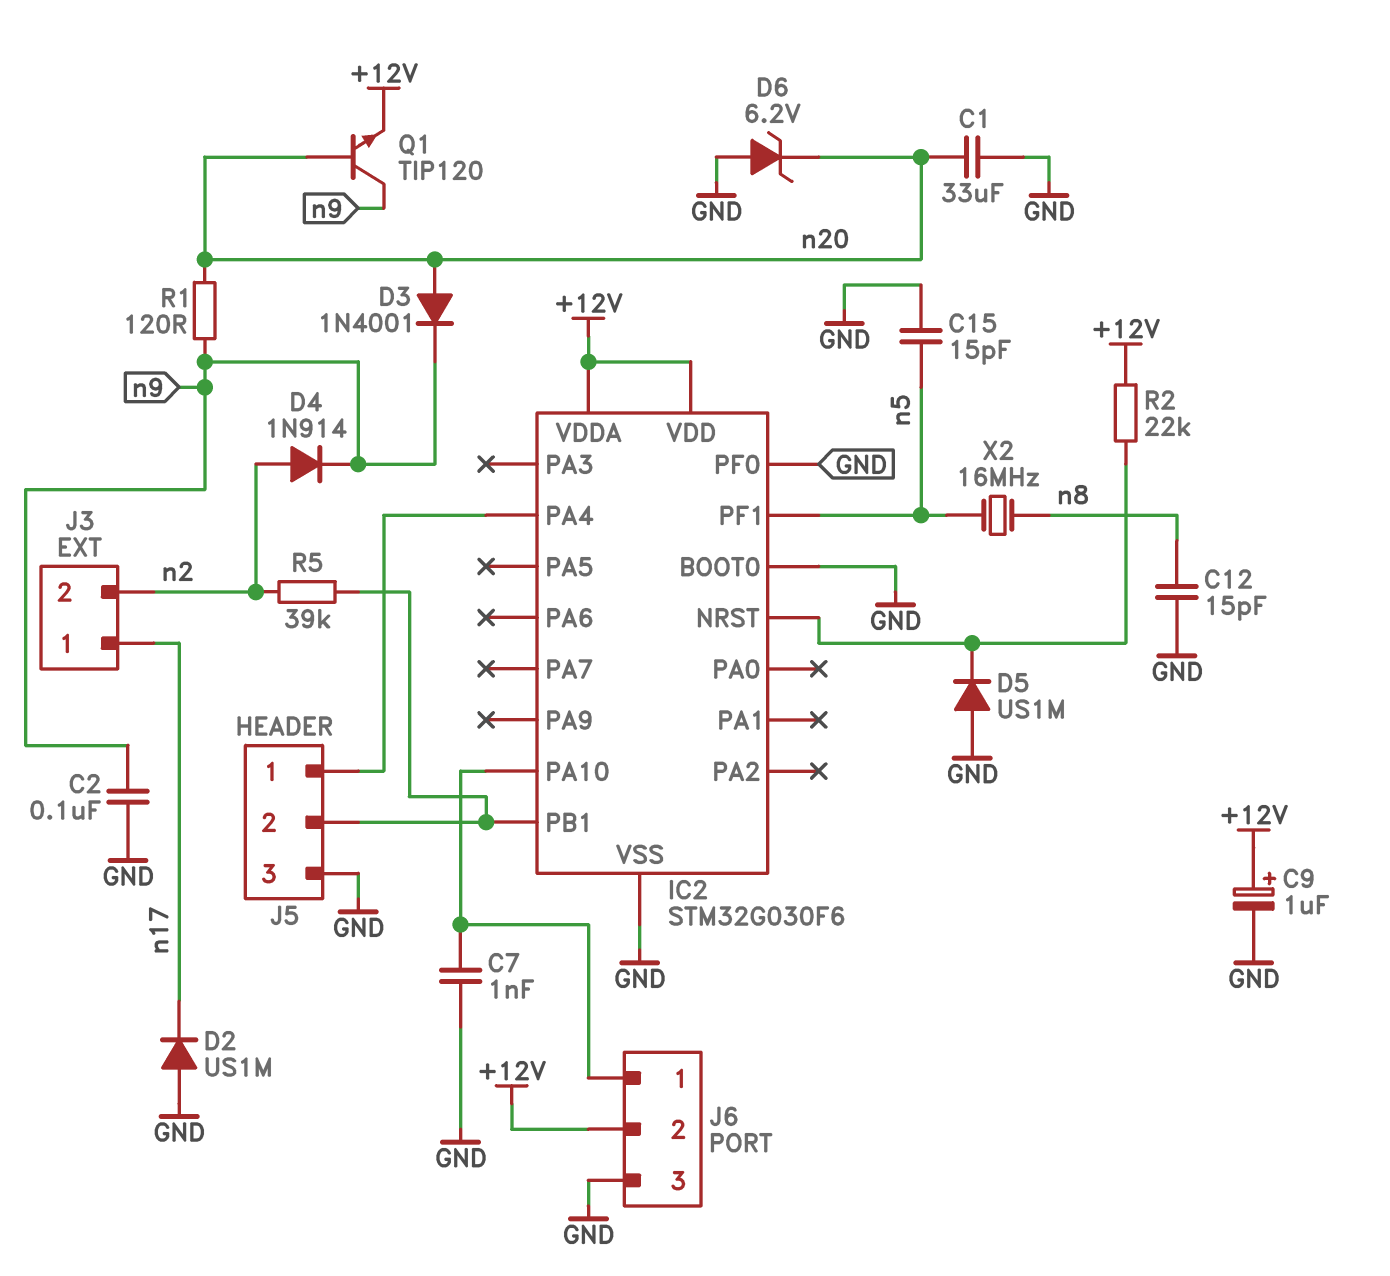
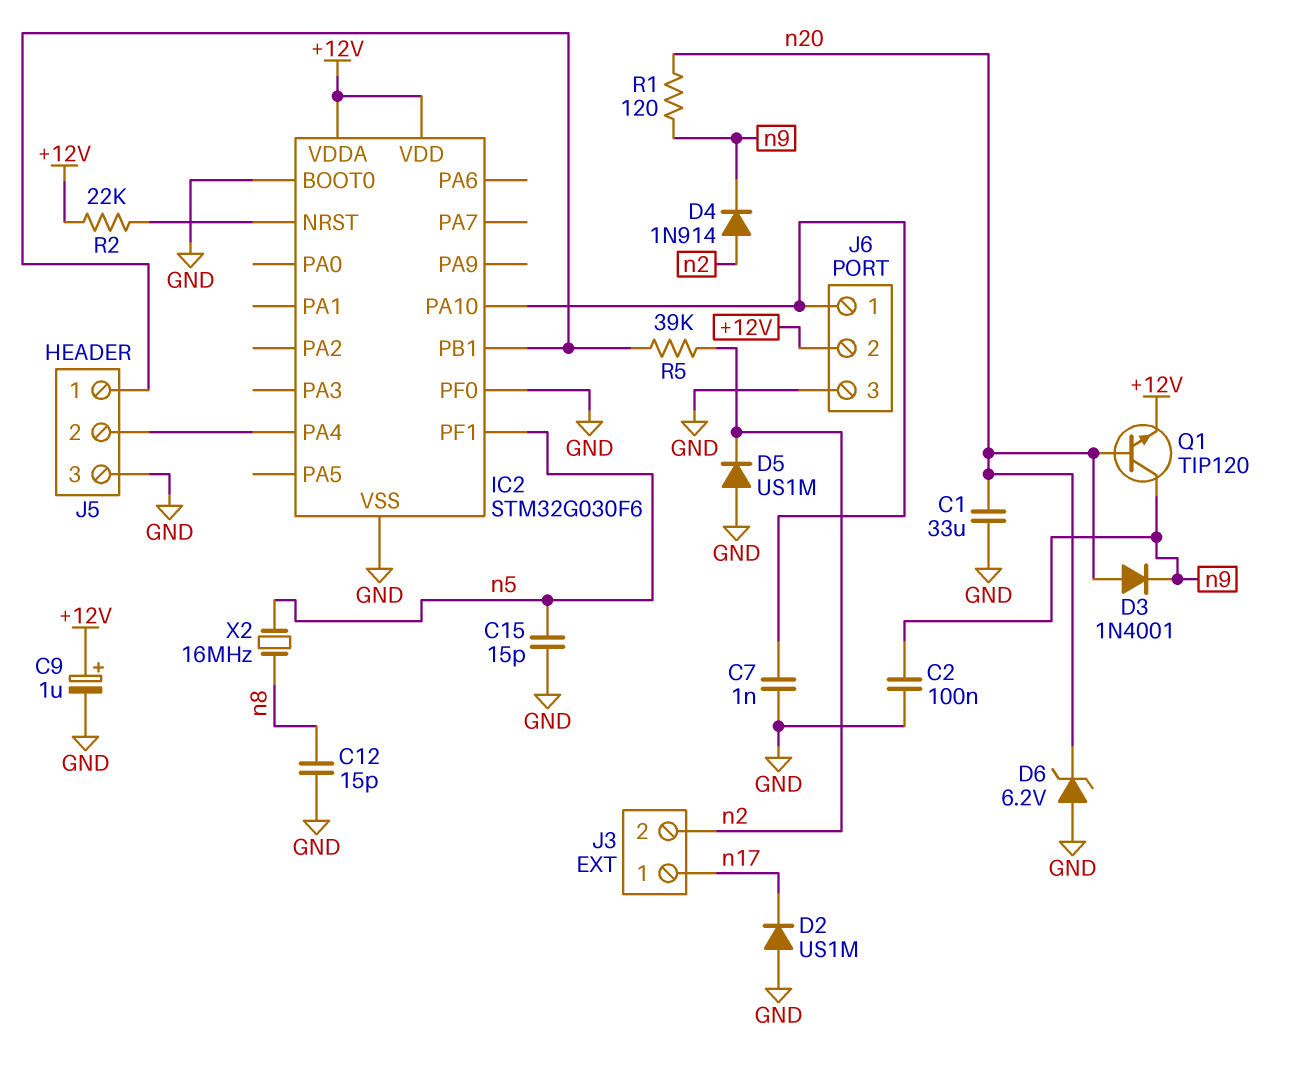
D5: diode US1M (A GND, K IC2/NRST) -> diode US1M (A GND, K n2)
J5 pin 1: IC2/PA4 -> IC2/PB1
J5 pin 2: IC2/PB1 -> IC2/PA4

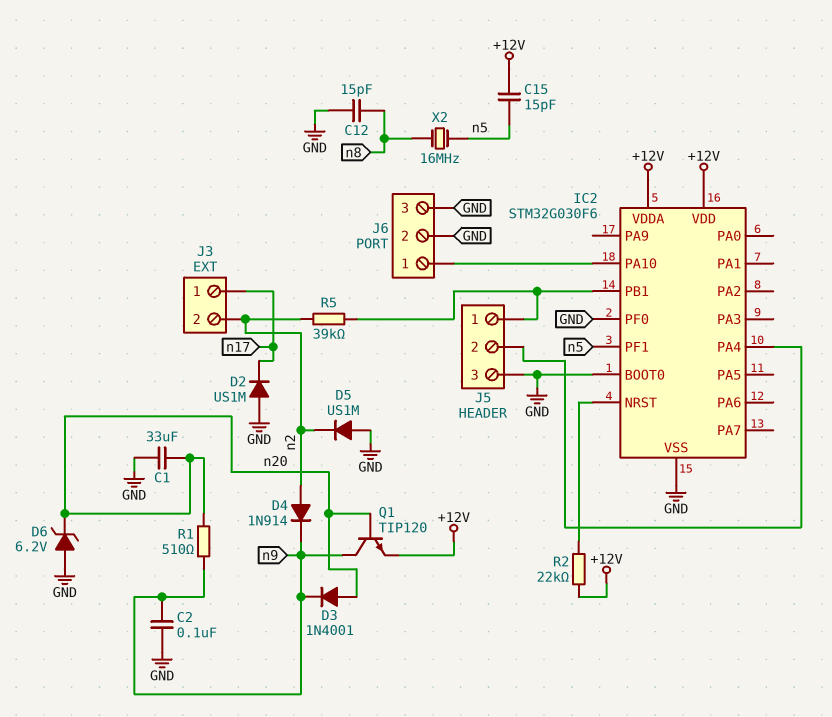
C7: 1nF (GND, IC2/PA10) -> none
C9: 1uF (plus +12V, minus GND) -> none
C15: 15pF (GND, n5) -> 15pF (+12V, n5)
J6 pin 2: +12V -> GND
R1: 120 (n9, n20) -> 510 (n9, n20)

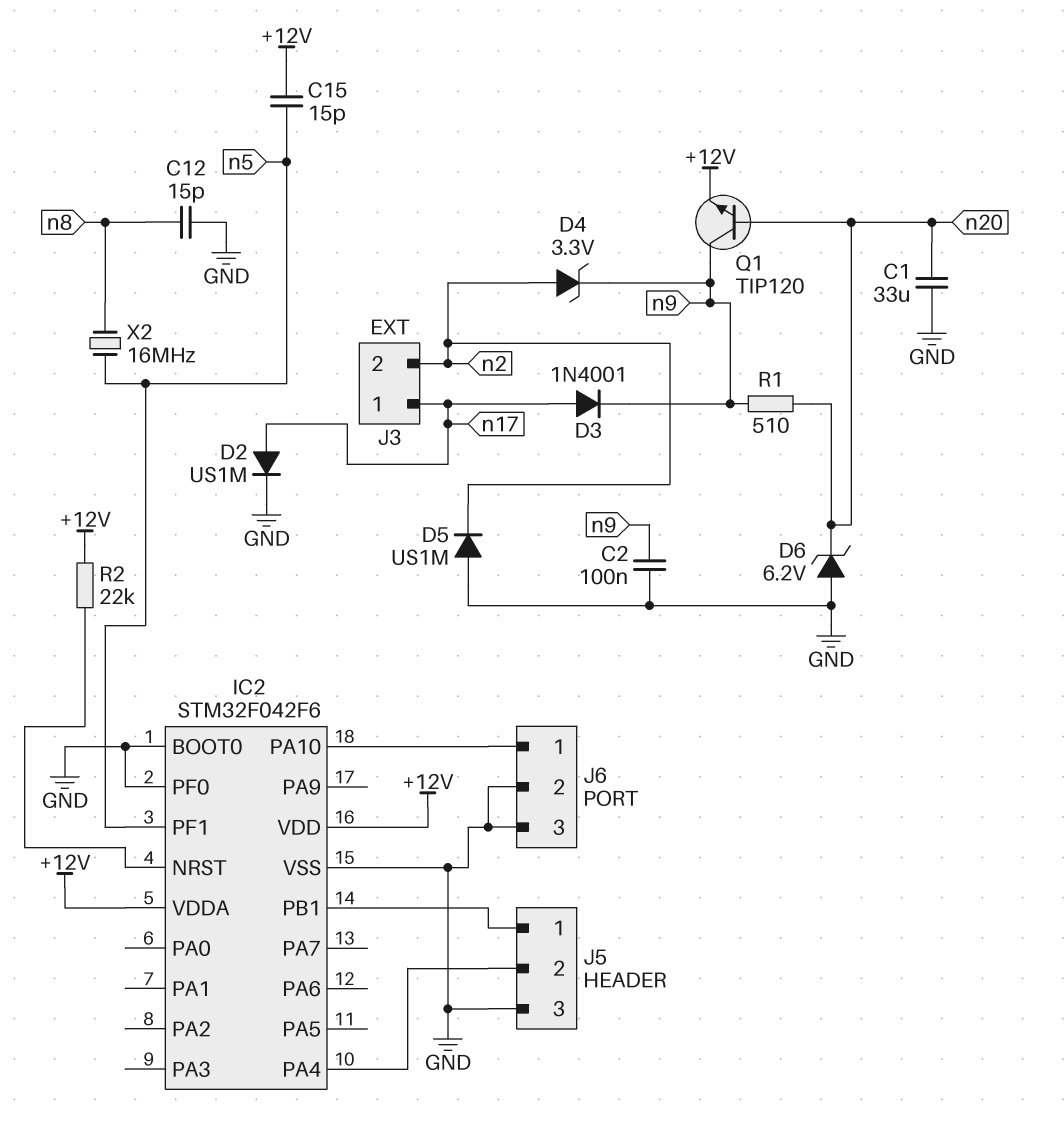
D2: diode US1M (A GND, K n17) -> diode US1M (A n17, K GND)
D3: diode 1N4001 (A n20, K n9) -> diode 1N4001 (A n17, K n9)
D4: diode 1N914 (A n2, K n9) -> zener 3.3V (A n2, K n9)
IC2: STM32G030F6 -> STM32F042F6
R5: 39k (IC2/PB1, n2) -> none

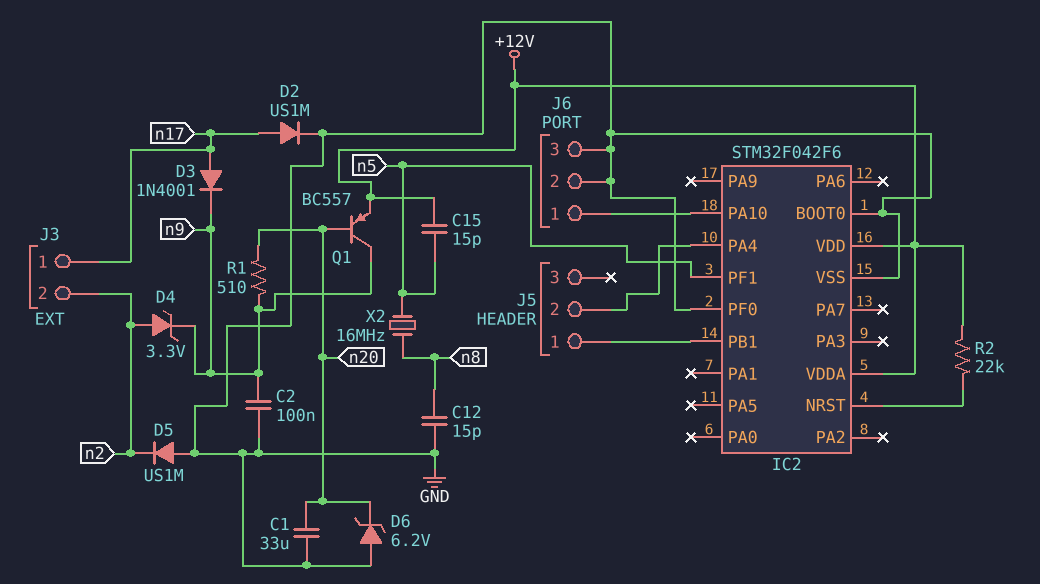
J5 pin 3: GND -> none
Q1: NPN TIP120 (B n20, C n9, E +12V) -> PNP BC557 (B n20, C n9, E +12V)

